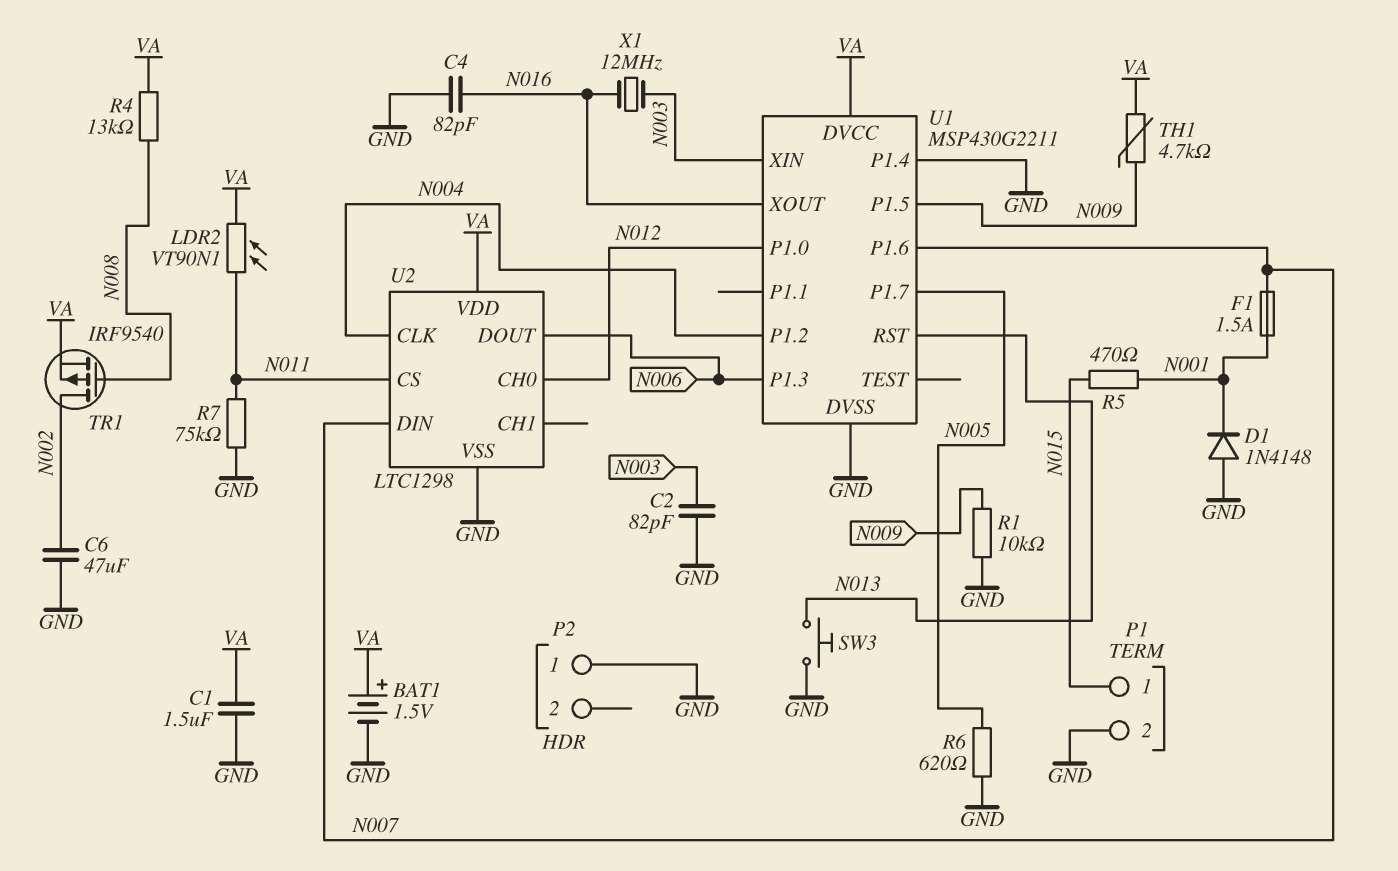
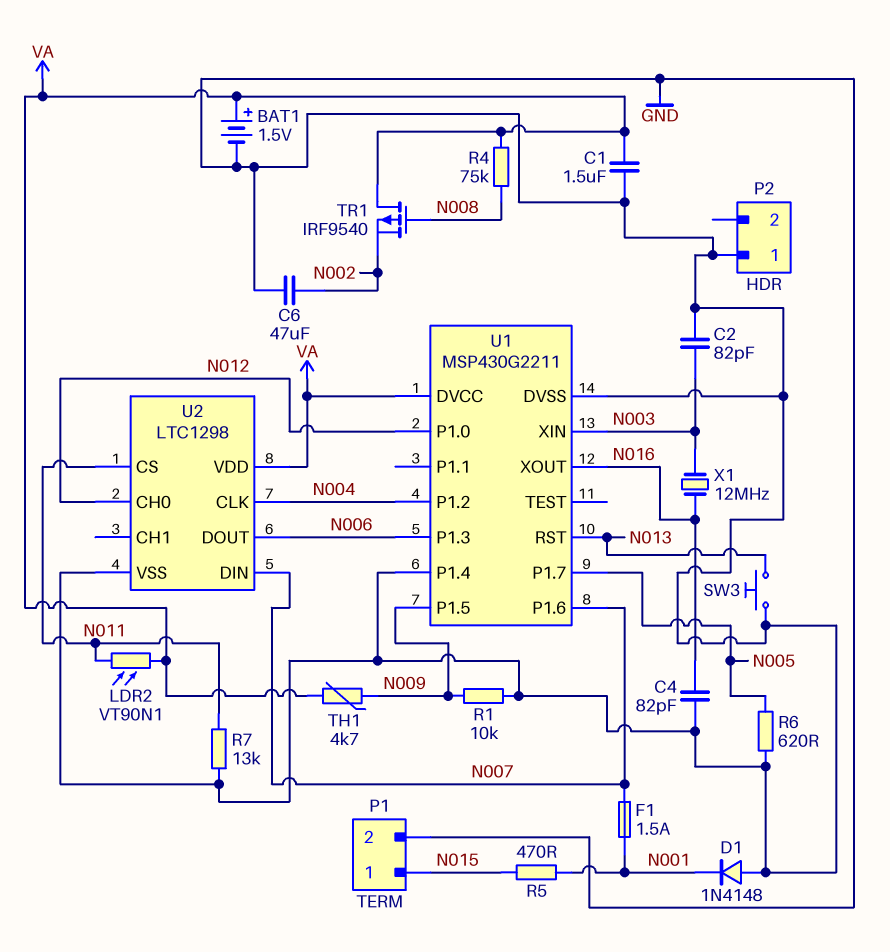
R4: 13k (N008, VA) -> 75k (N008, VA)
R7: 75k (GND, N011) -> 13k (GND, N011)
TR1: PMOS IRF9540 (G N008, D N002, S VA) -> PMOS IRF9540 (G N008, D VA, S N002)

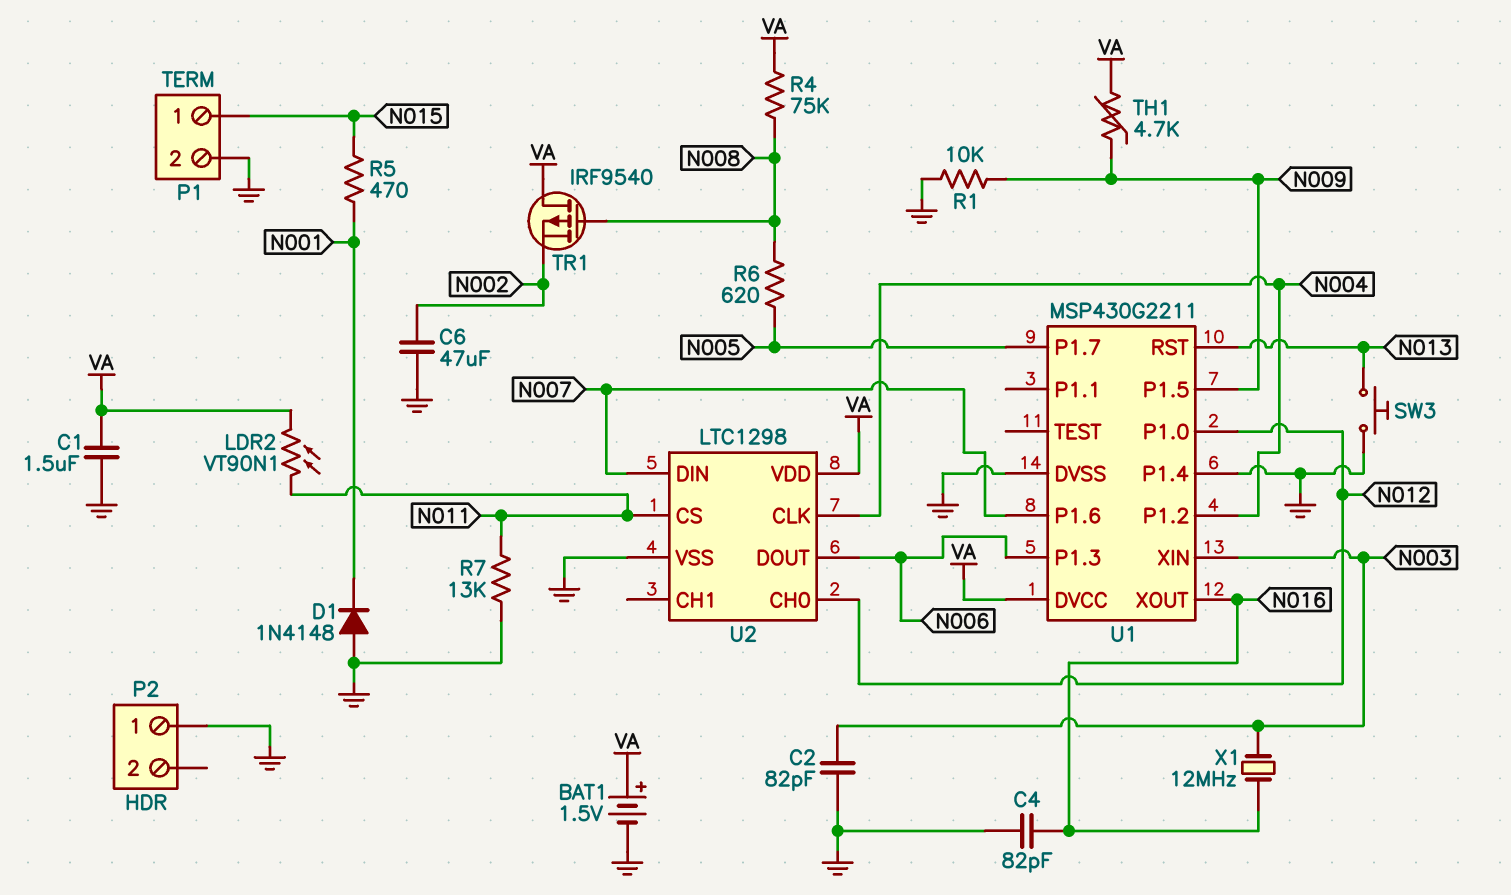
F1: 1.5A (N001, N007) -> none
R6: 620 (GND, N005) -> 620 (N005, N008)

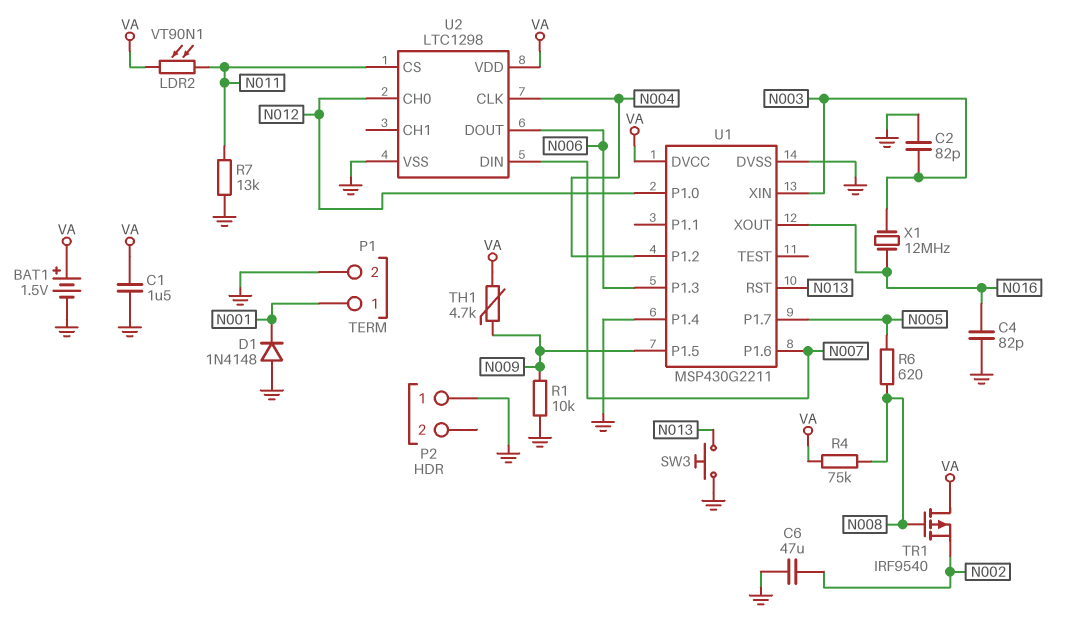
P1 pin 1: N015 -> N001
R5: 470 (N001, N015) -> none

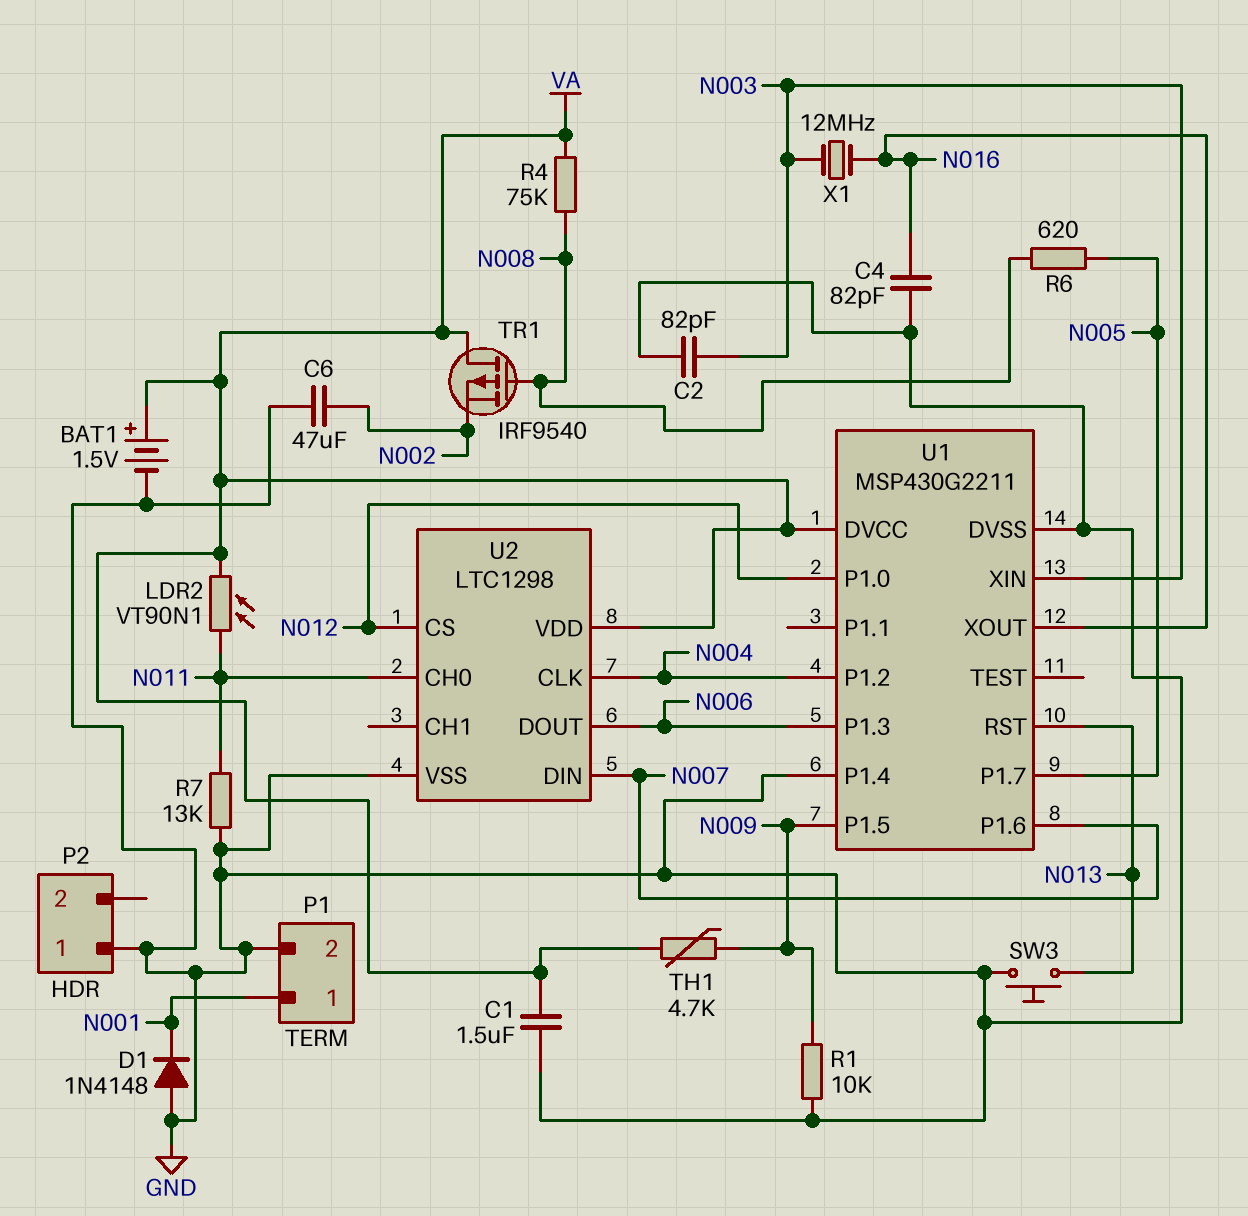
U2 pin CH0: N012 -> N011
U2 pin CS: N011 -> N012

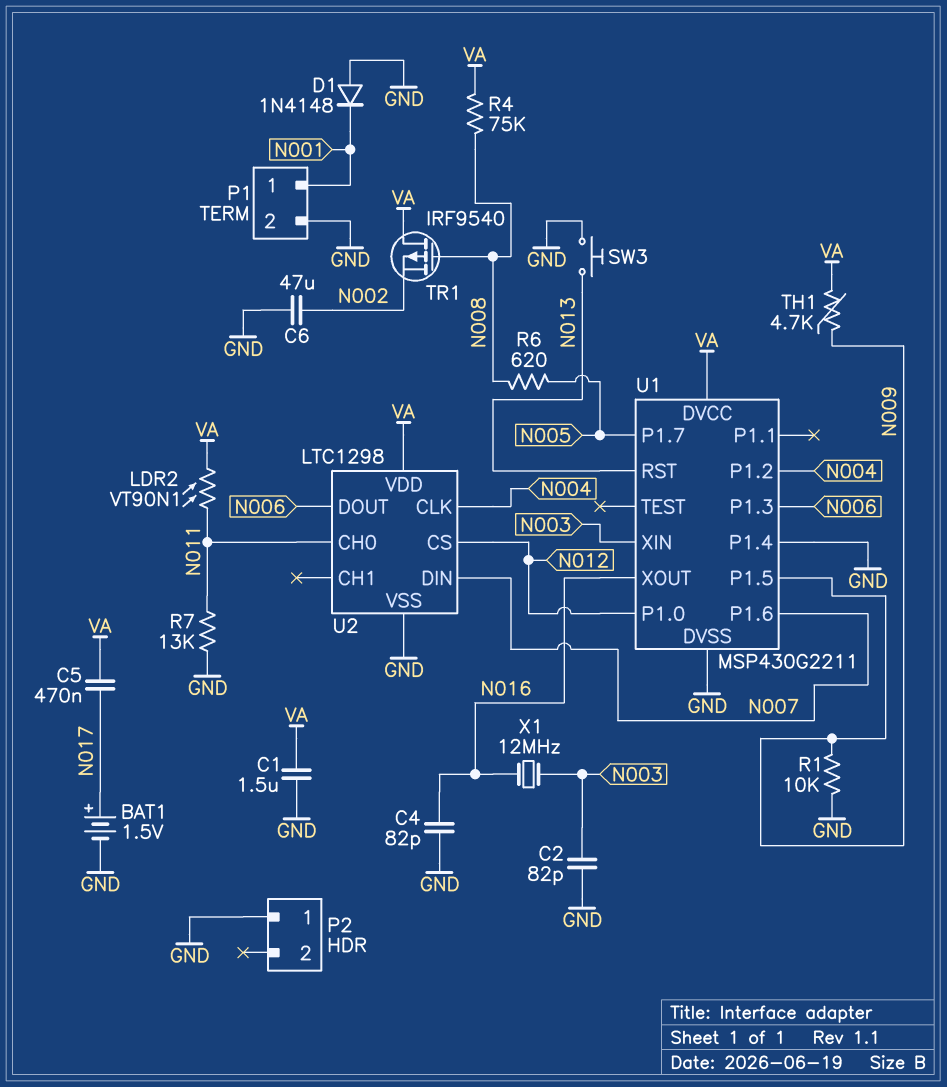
BAT1: 1.5V (plus VA, minus GND) -> 1.5V (plus N017, minus GND)
C5: none -> 470nF (N017, VA)

